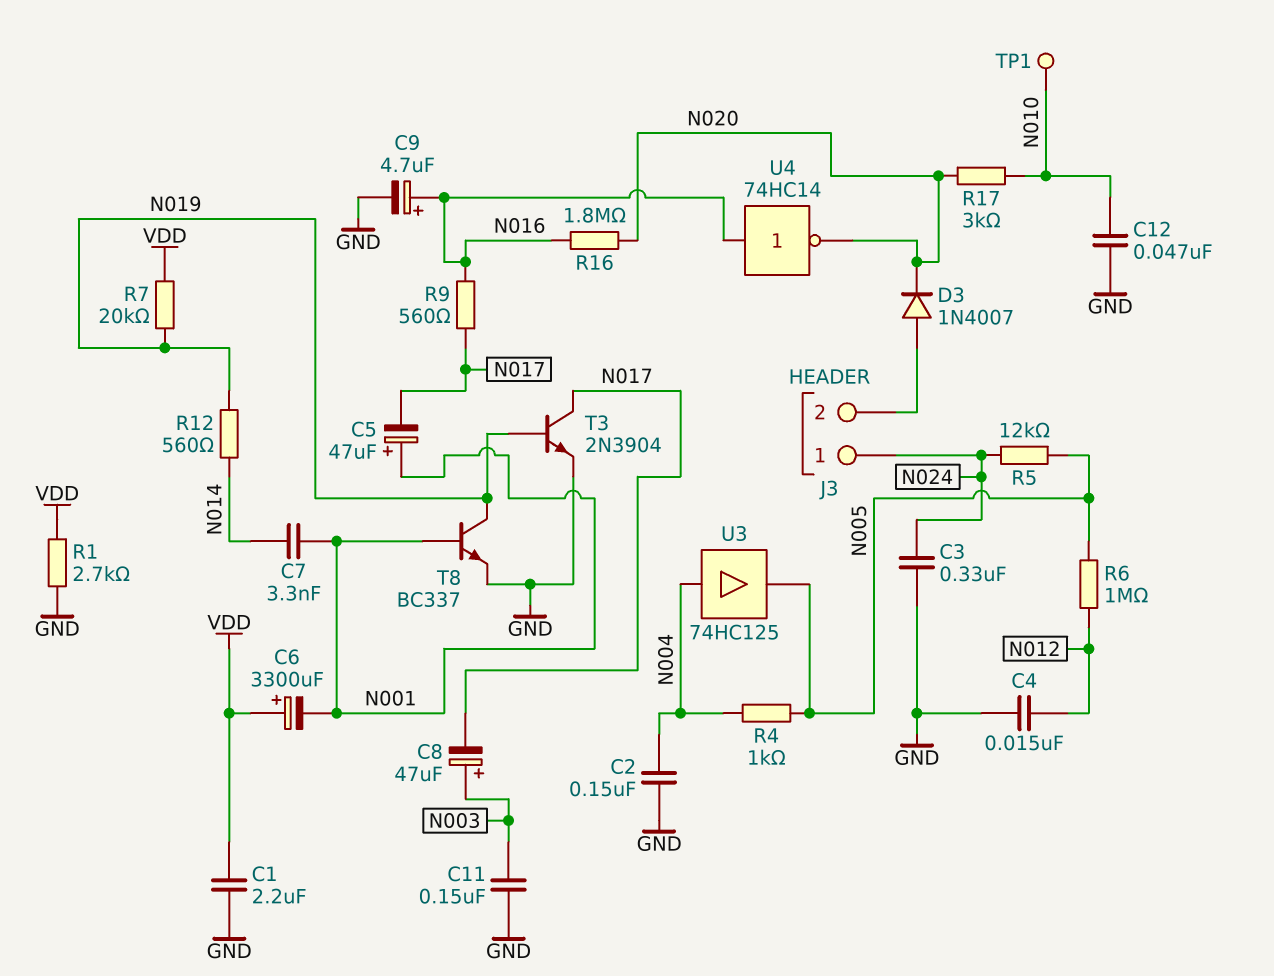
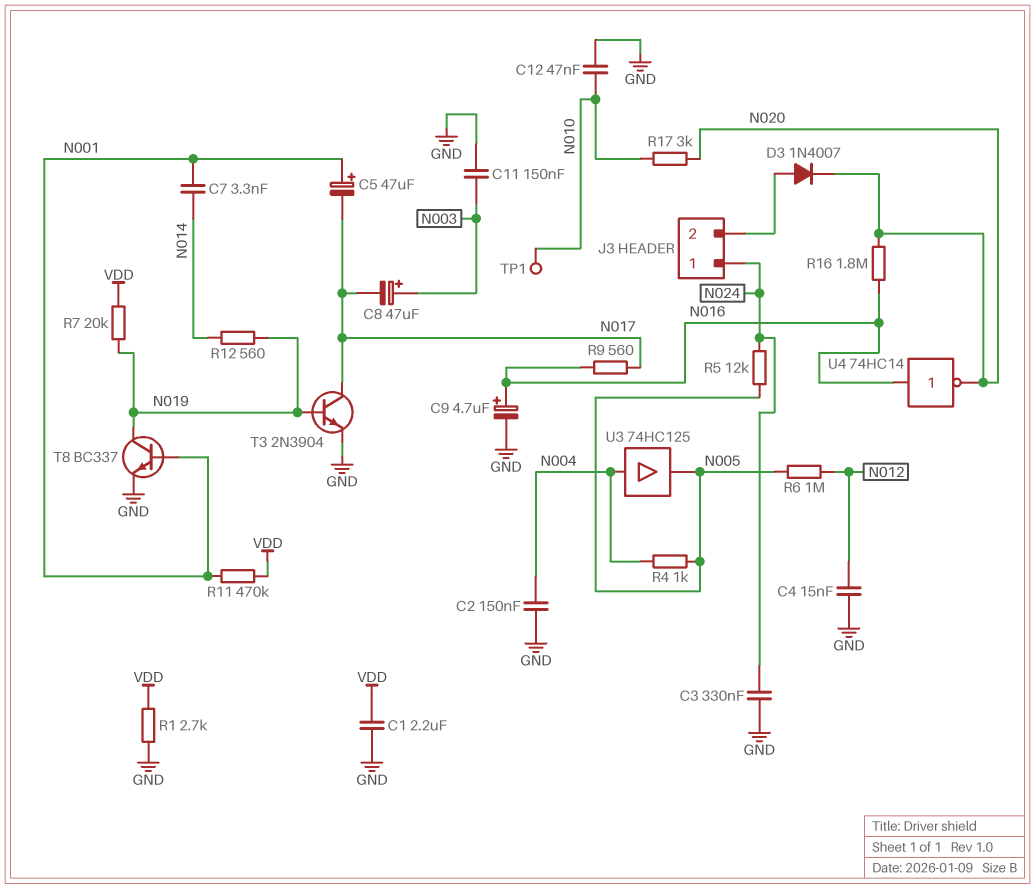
C6: 3300uF (plus VDD, minus N001) -> none
R11: none -> 470k (N001, VDD)

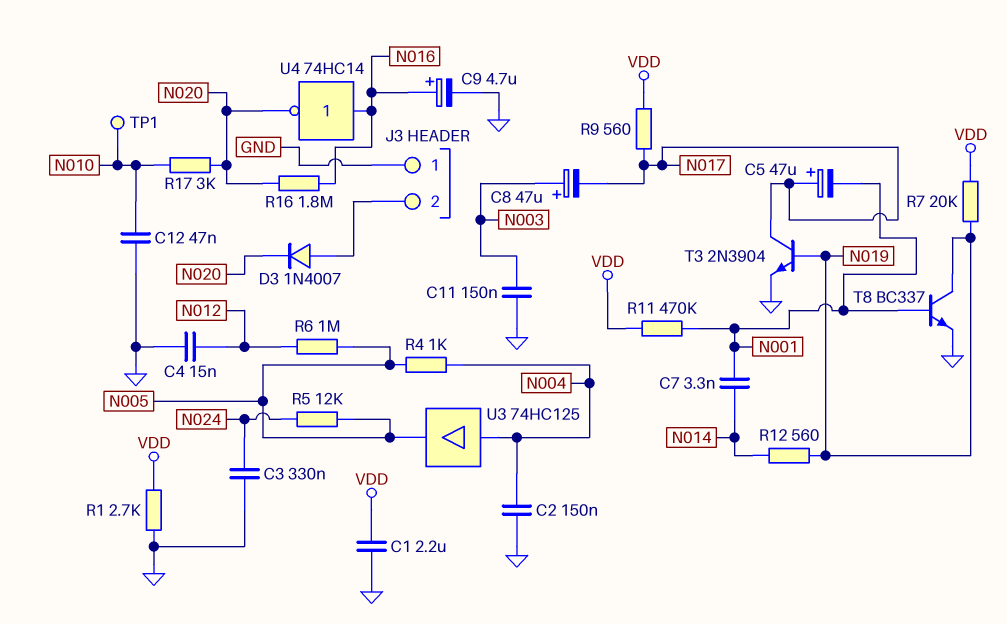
C5: 47uF (plus N001, minus N017) -> 47uF (plus N017, minus N001)
J3 pin 1: N024 -> GND
R9: 560 (N016, N017) -> 560 (N017, VDD)

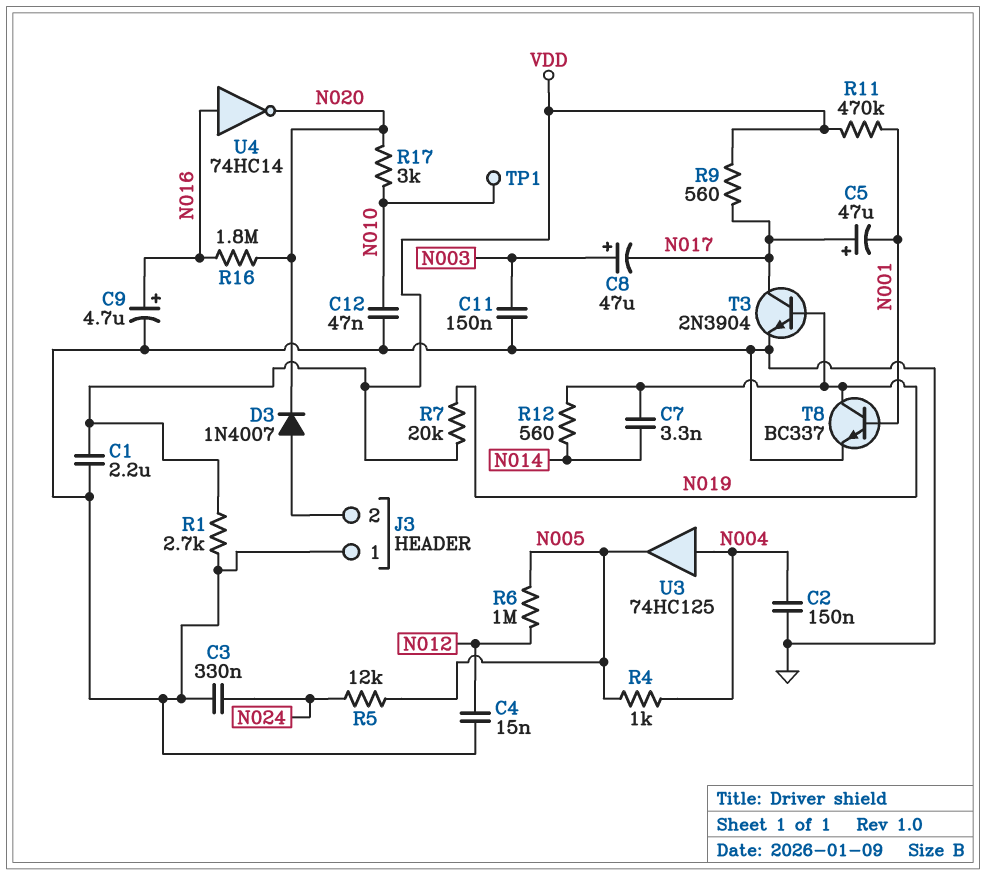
C7: 3.3nF (N001, N014) -> 3.3nF (N014, N019)

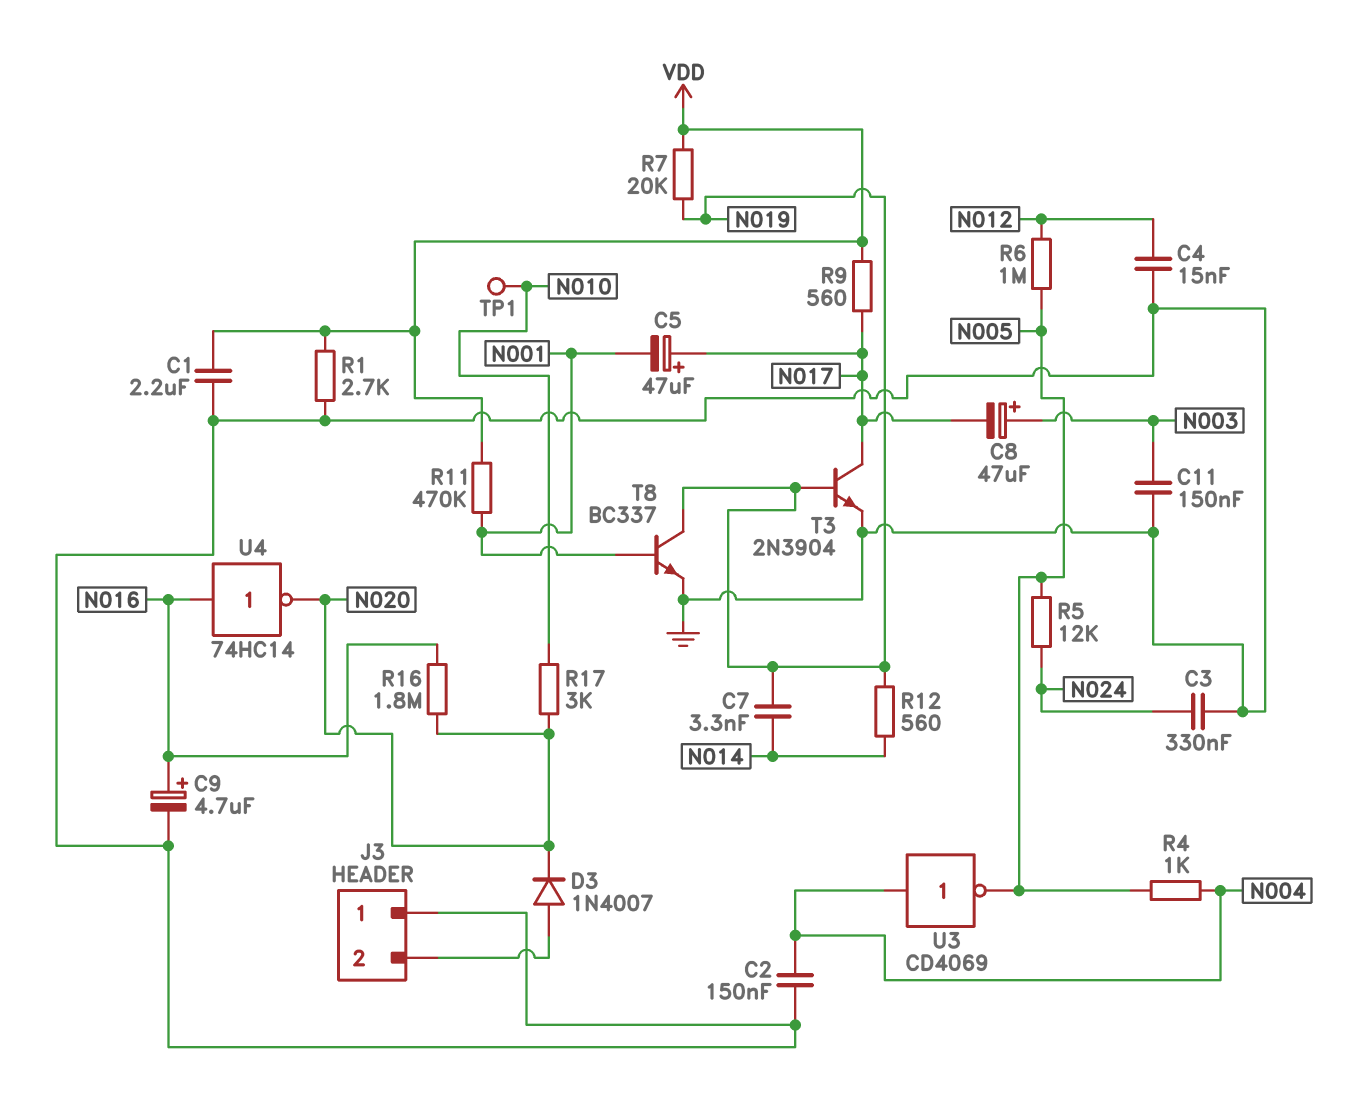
C12: 47nF (GND, N010) -> none
U3: buffer 74HC125 (in N004, out N005) -> NOT CD4069 (in N004, out N005)

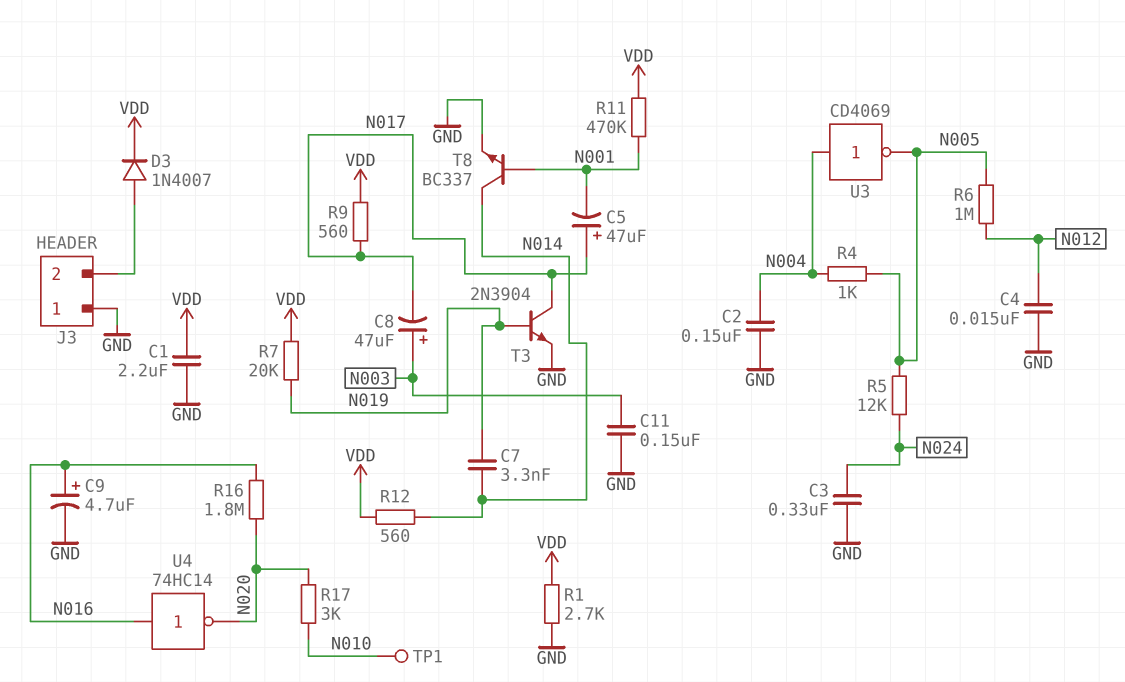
D3: diode 1N4007 (A J3/2, K N020) -> diode 1N4007 (A J3/2, K VDD)
R12: 560 (N014, N019) -> 560 (N014, VDD)
T8: NPN BC337 (B N001, C N019, E GND) -> NPN BC337 (B N001, C N014, E GND)

